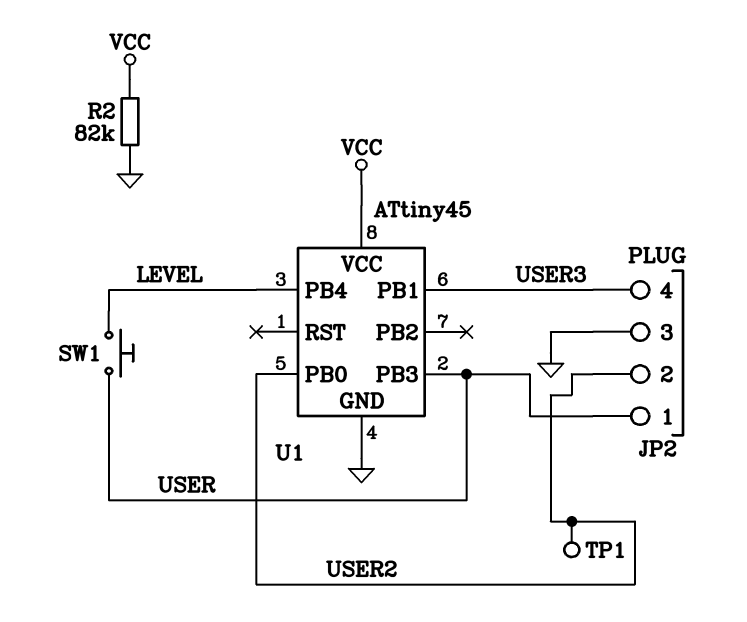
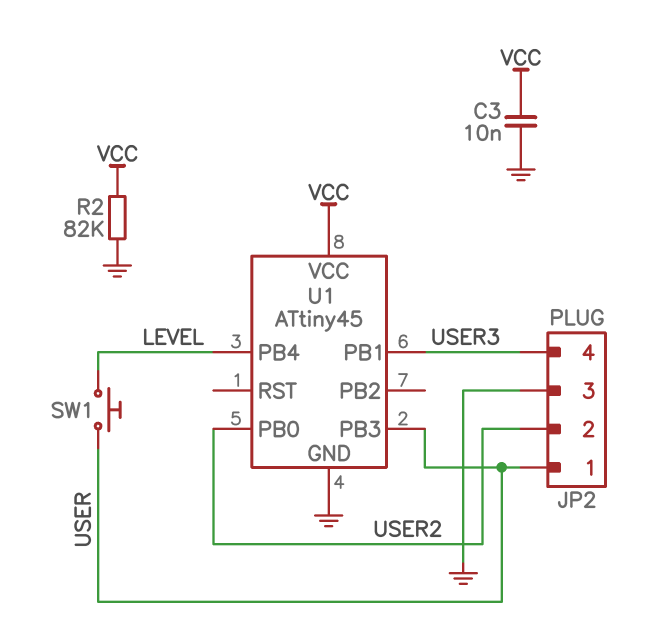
C3: none -> 10nF (GND, VCC)
TP1: test point (USER2) -> none

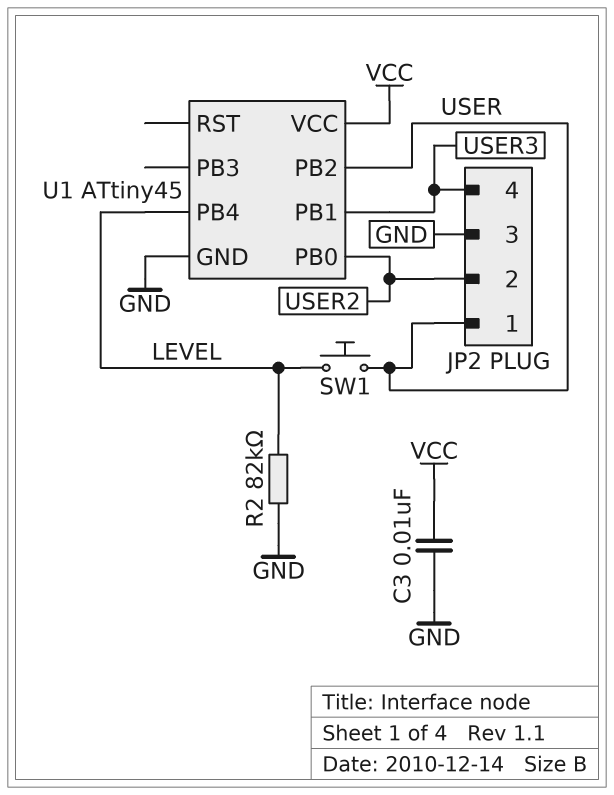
R2: 82k (GND, VCC) -> 82k (GND, LEVEL)
U1 pin PB2: none -> USER
U1 pin PB3: USER -> none

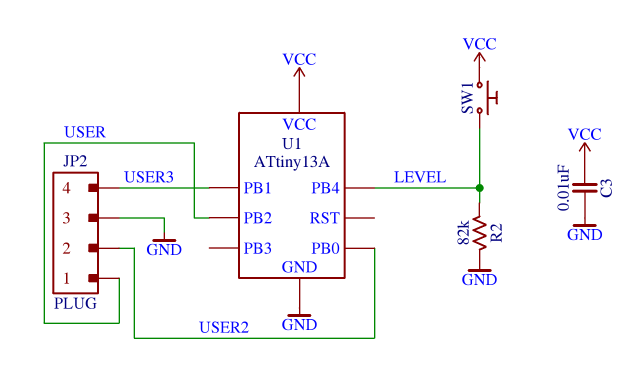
SW1: button (LEVEL, USER) -> button (LEVEL, VCC)
U1: ATtiny45 -> ATtiny13A

